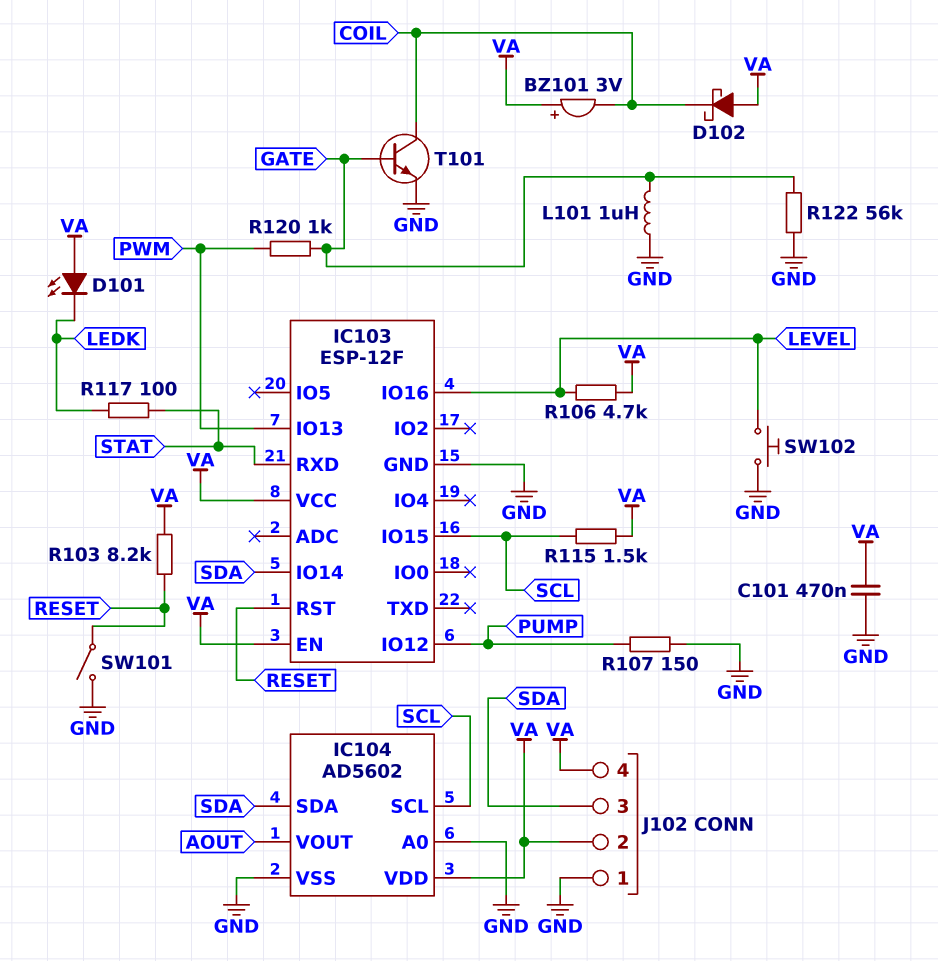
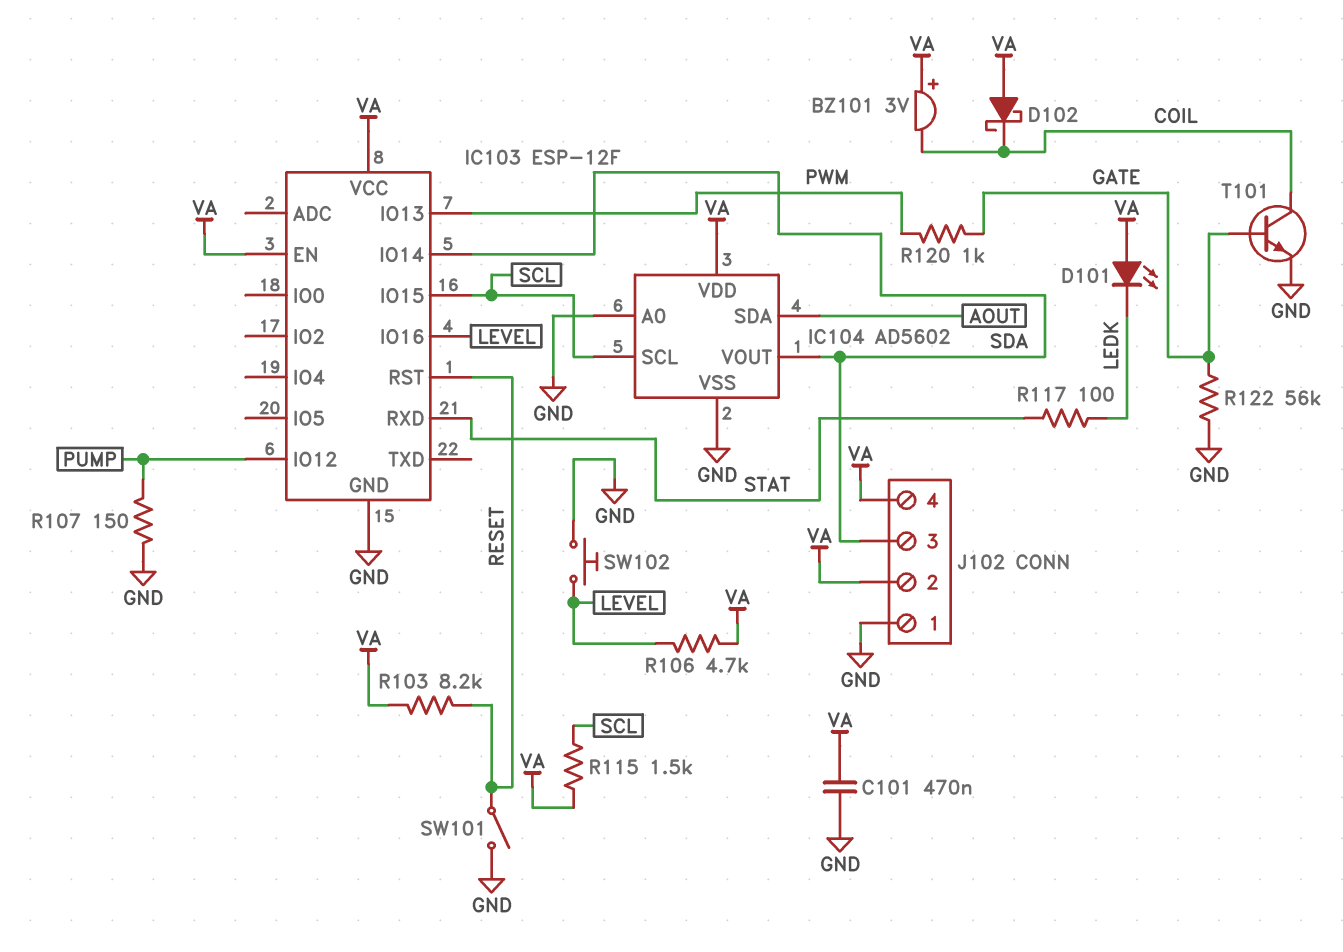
IC104 pin SDA: SDA -> AOUT
IC104 pin VOUT: AOUT -> SDA
L101: 1uH (GATE, GND) -> none

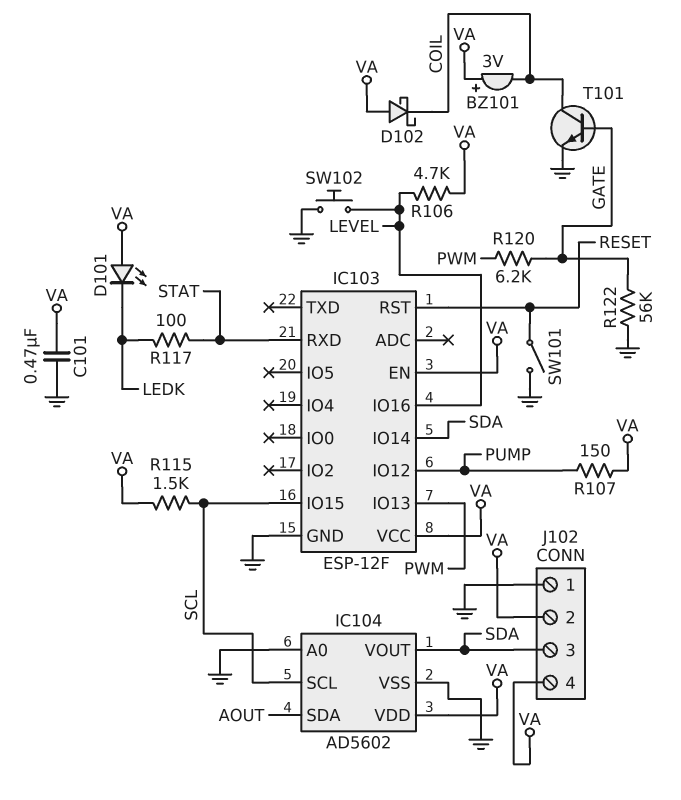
R103: 8.2k (RESET, VA) -> none
R107: 150 (GND, PUMP) -> 150 (PUMP, VA)
R120: 1k (GATE, PWM) -> 6.2k (GATE, PWM)

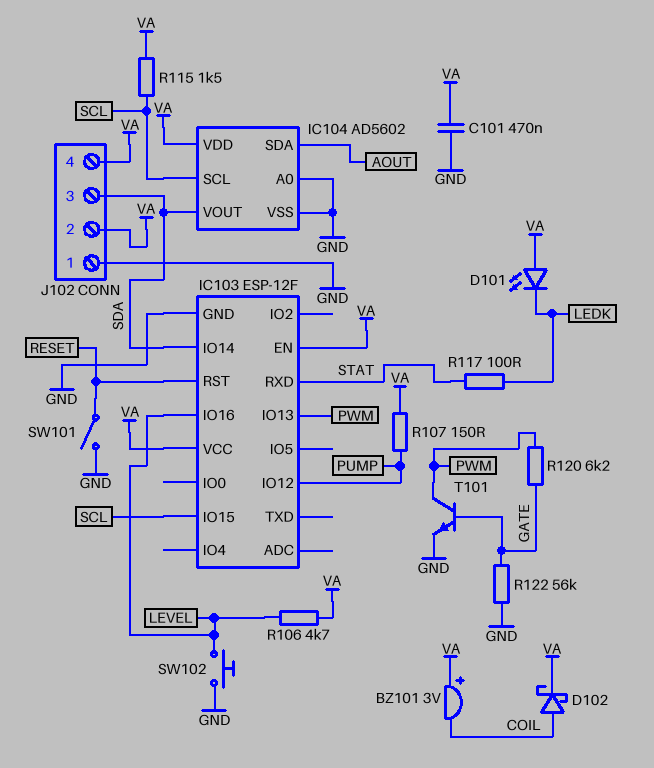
D102: schottky (A VA, K COIL) -> schottky (A COIL, K VA)
T101: NPN (B GATE, C COIL, E GND) -> NPN (B GATE, C PWM, E GND)

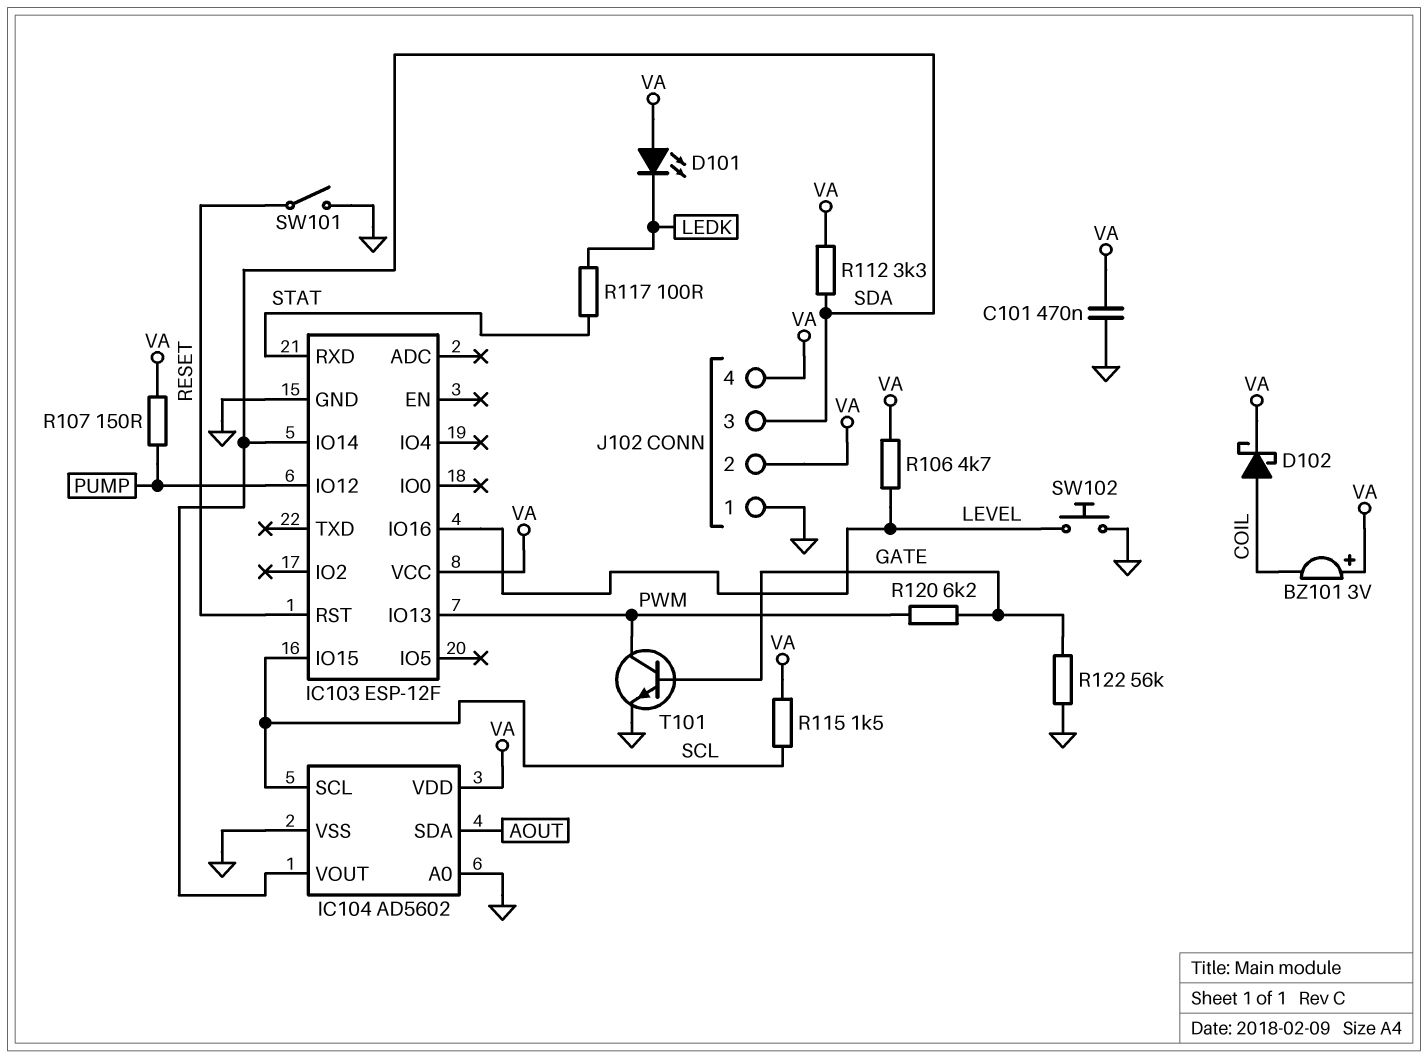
IC103 pin EN: VA -> none
R112: none -> 3.3k (SDA, VA)

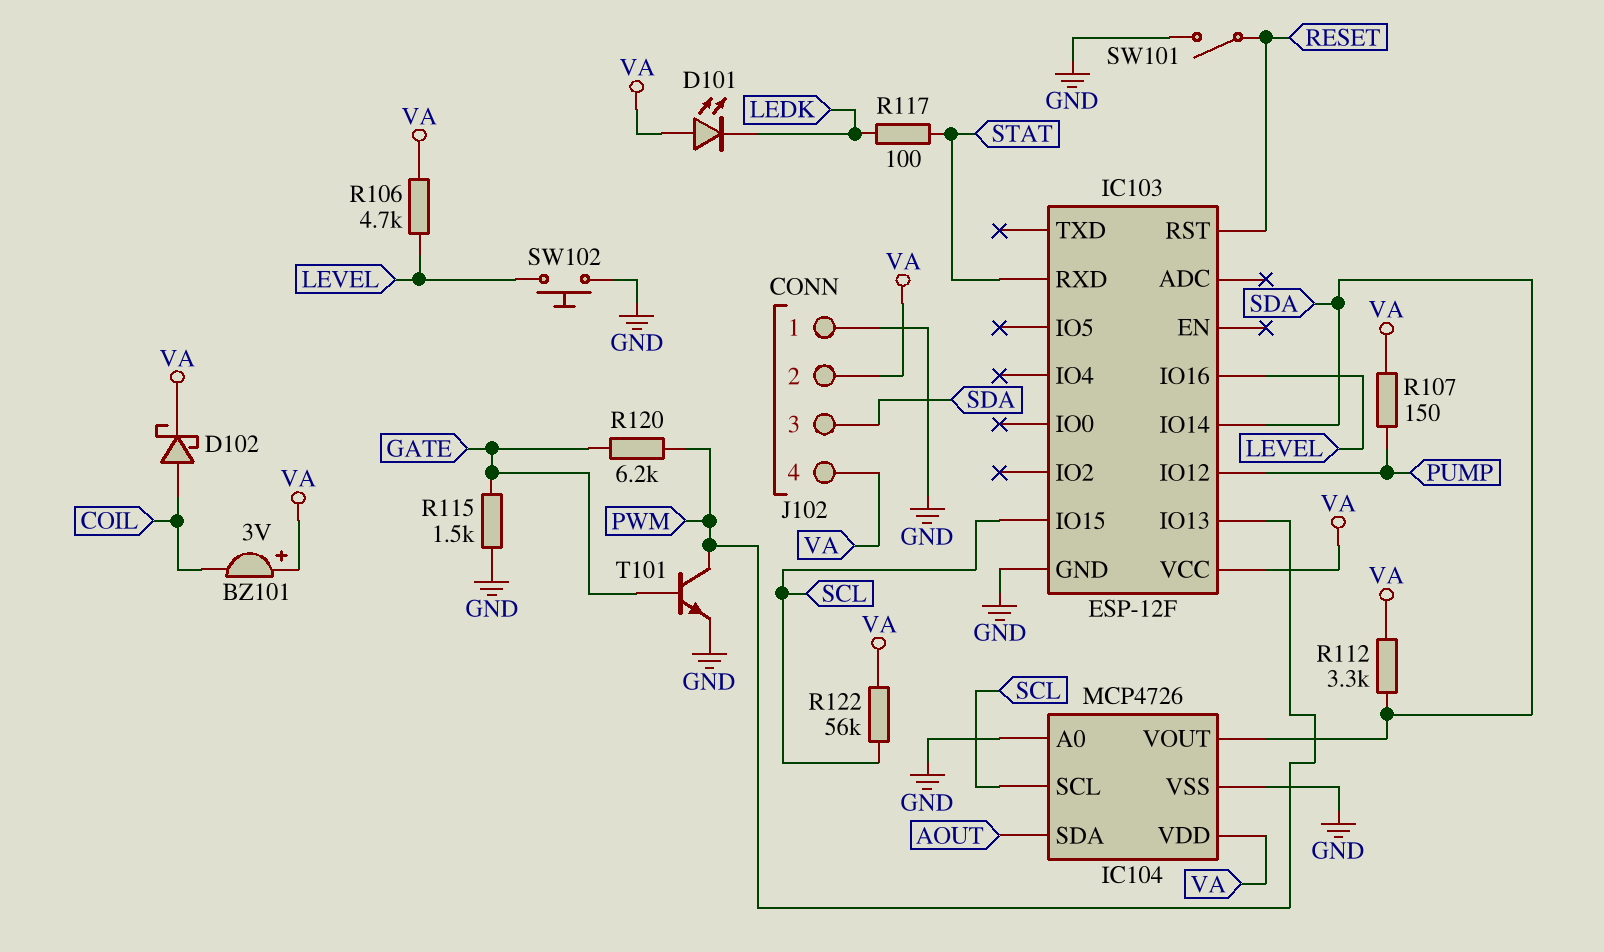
C101: 470nF (GND, VA) -> none
IC104: AD5602 -> MCP4726
R115: 1.5k (SCL, VA) -> 1.5k (GATE, GND)
R122: 56k (GATE, GND) -> 56k (SCL, VA)

